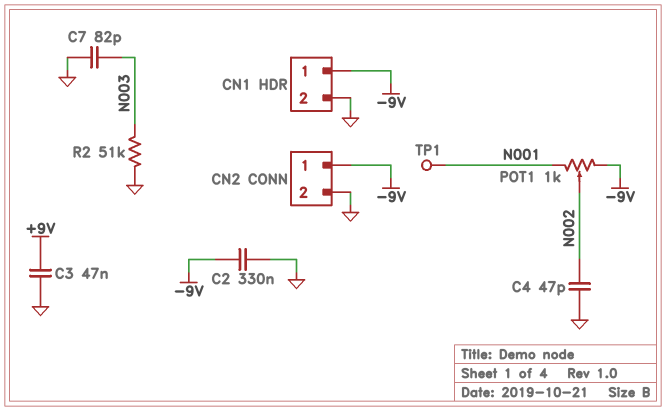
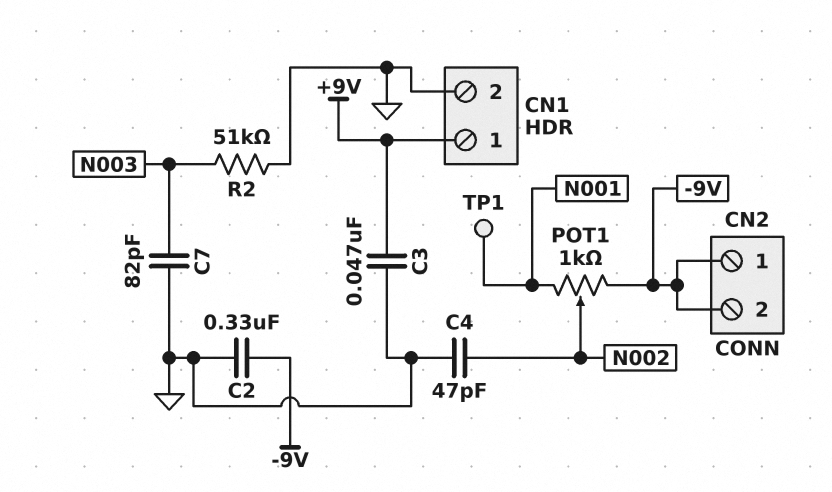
CN1 pin 1: -9V -> +9V
CN2 pin 2: GND -> -9V

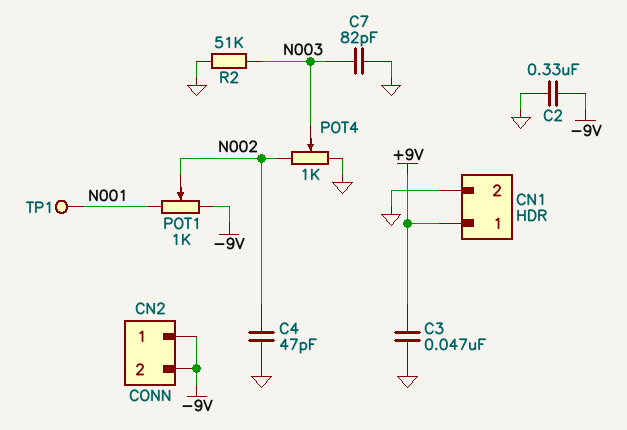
POT4: none -> 1k (GND, N002, wiper N003)

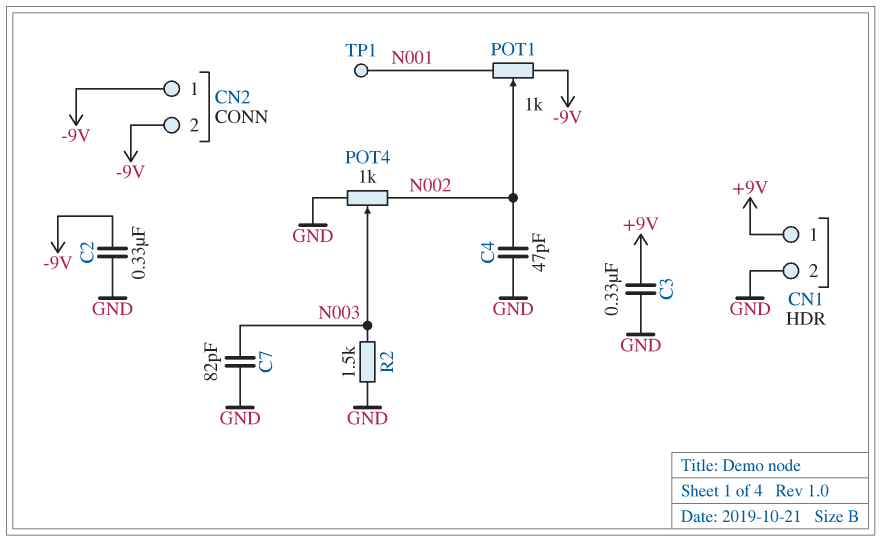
C3: 47nF (+9V, GND) -> 330nF (+9V, GND)
R2: 51k (GND, N003) -> 1.5k (GND, N003)

